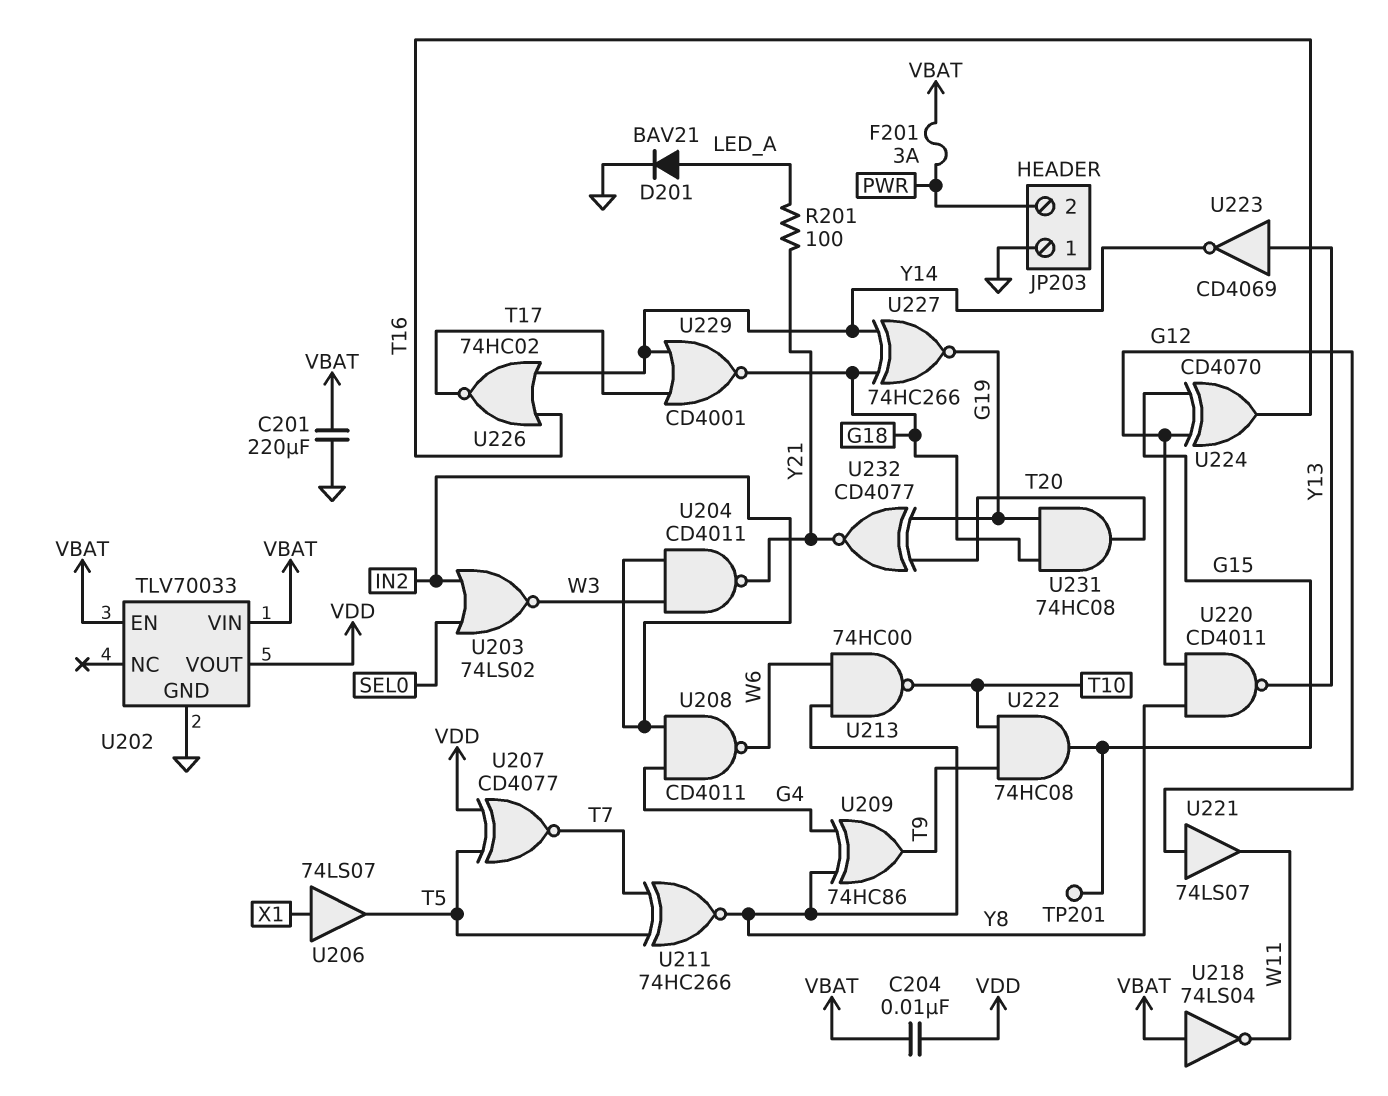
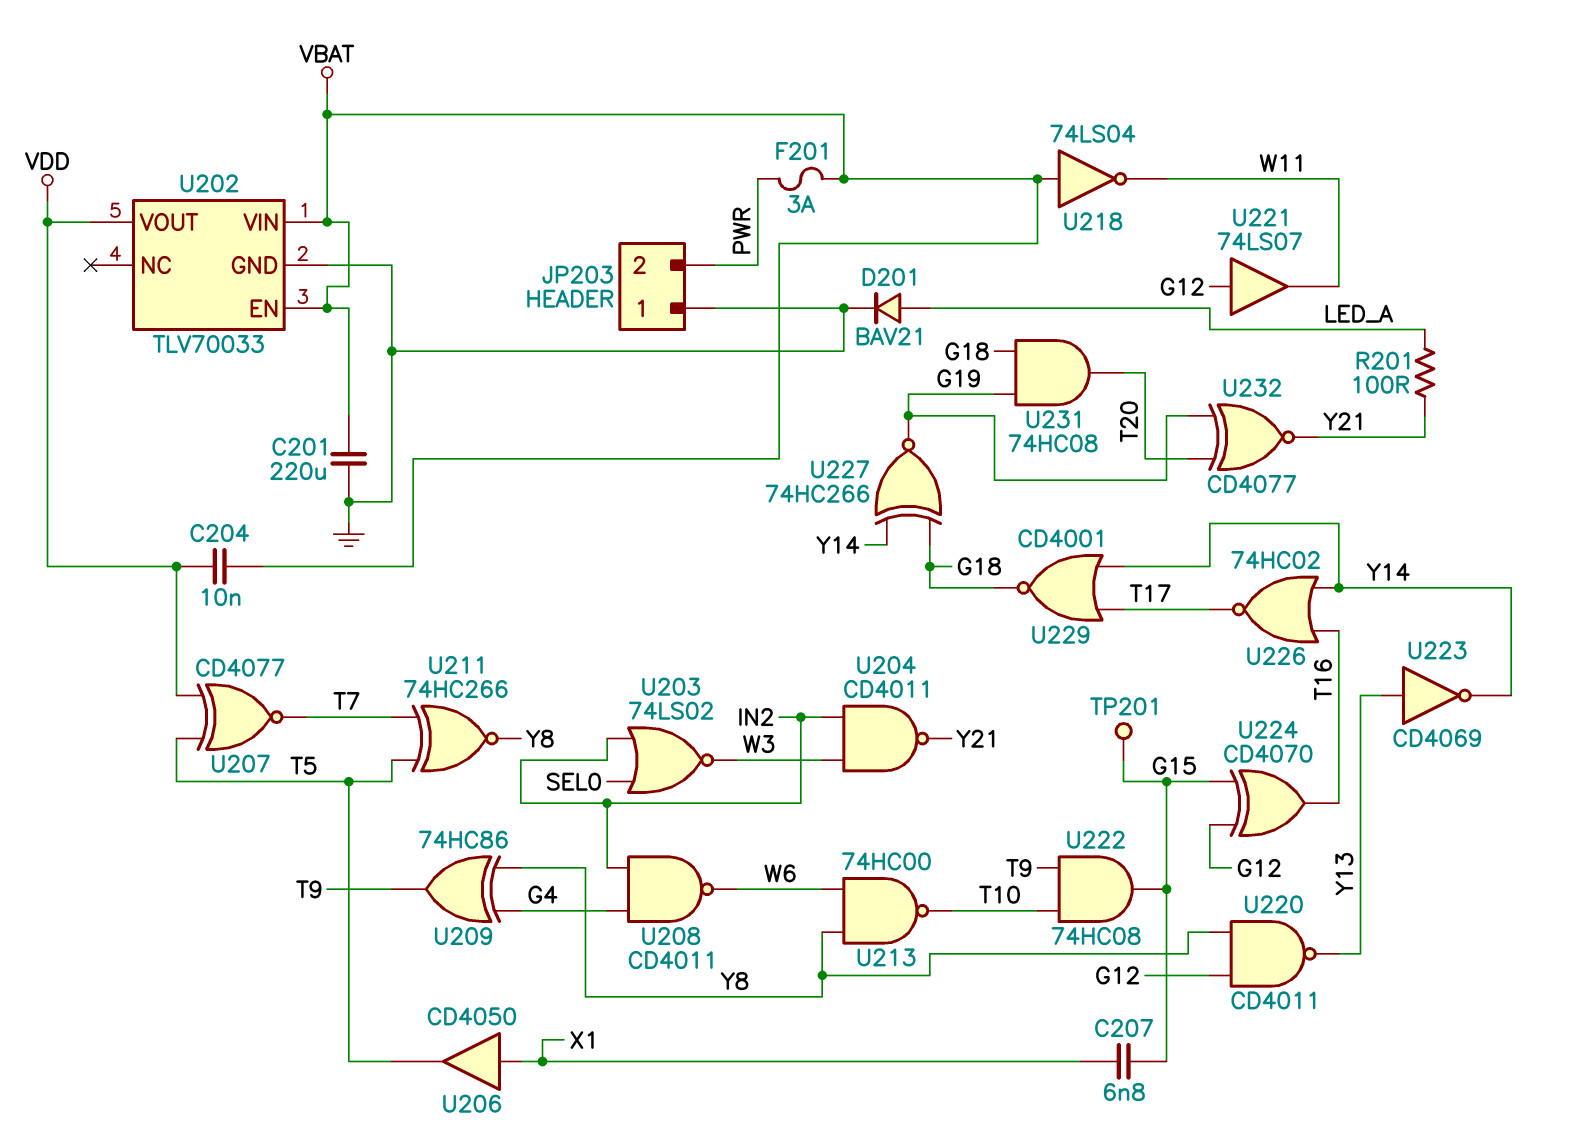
C207: none -> 6.8nF (G15, X1)
U206: buffer 74LS07 (in X1, out T5) -> buffer CD4050 (in X1, out T5)

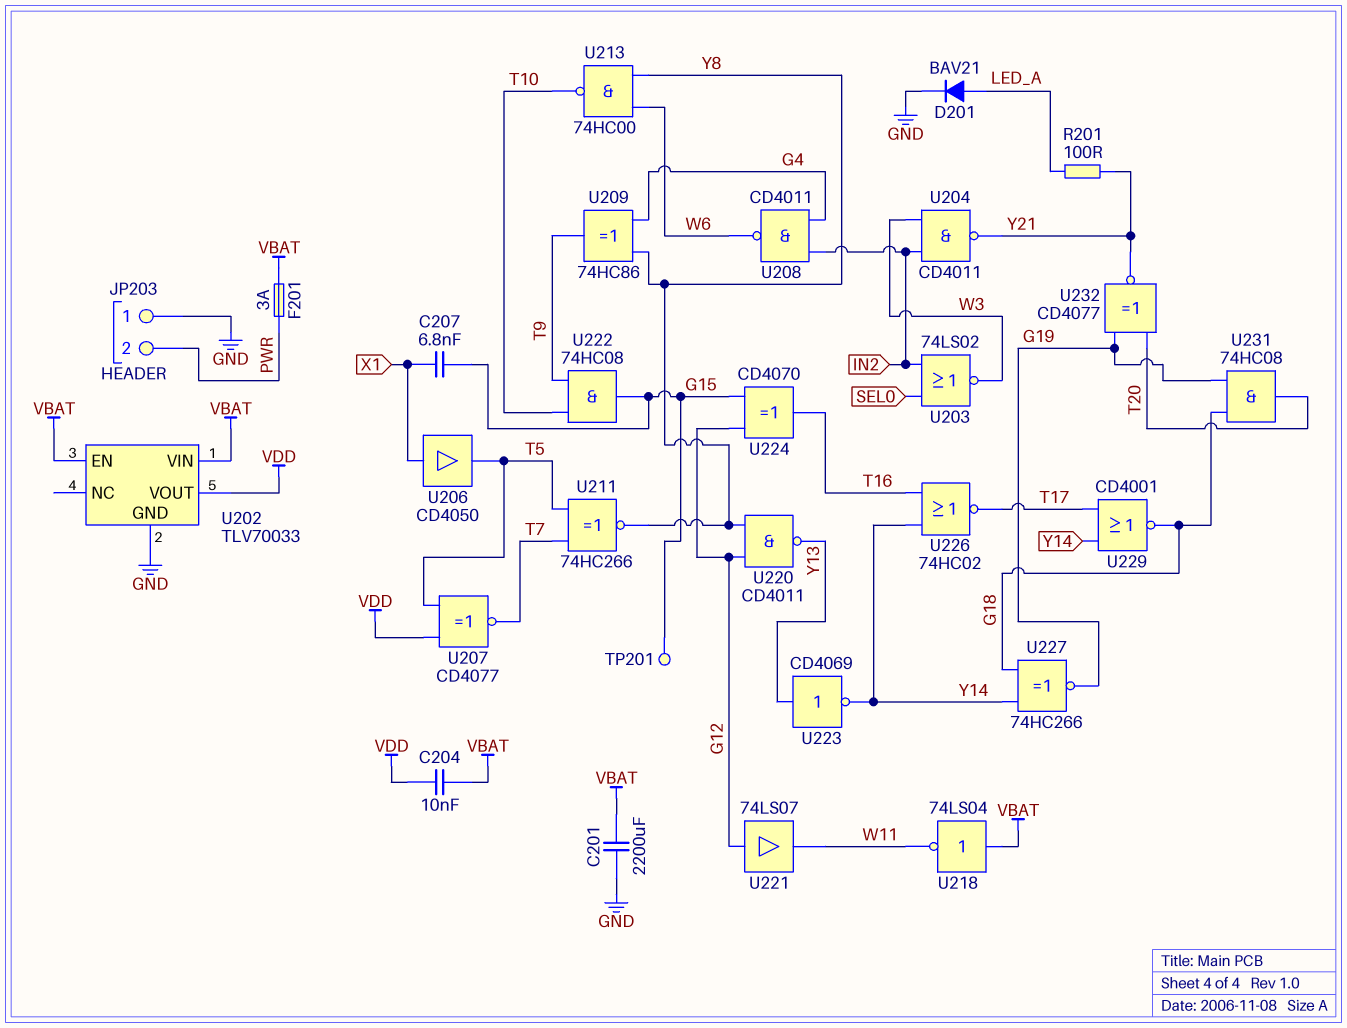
C201: 220uF (GND, VBAT) -> 2200uF (GND, VBAT)

